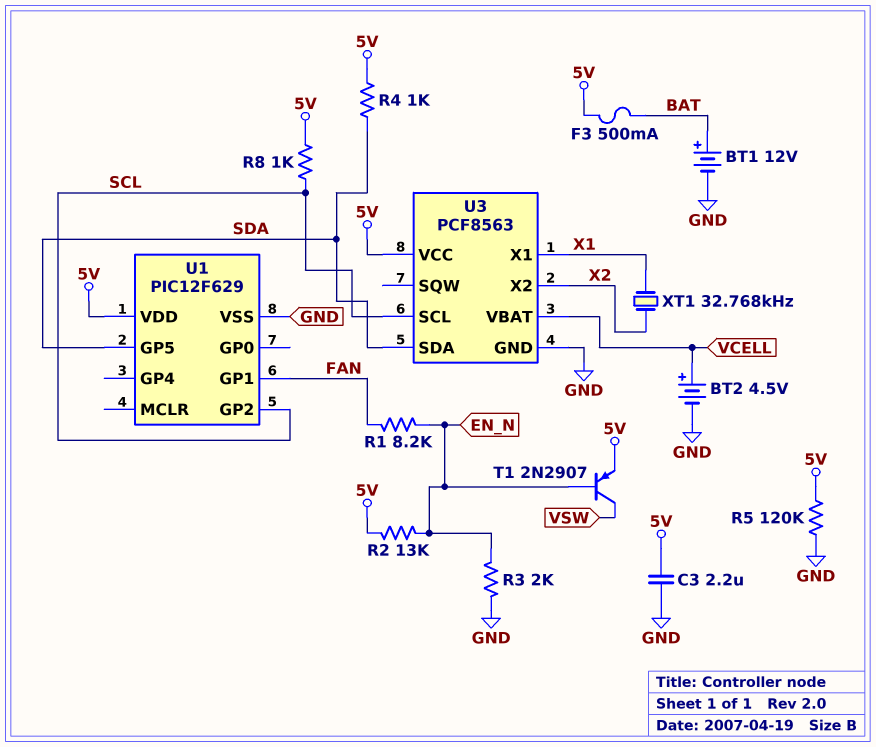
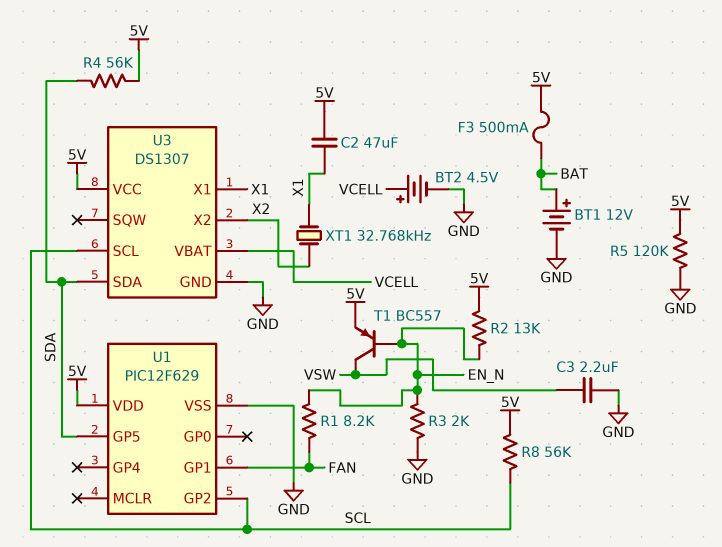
C2: none -> 47uF (5V, X1)
C3: 2.2uF (5V, GND) -> 2.2uF (GND, VSW)
R4: 1k (5V, SDA) -> 56k (5V, SDA)
R8: 1k (5V, SCL) -> 56k (5V, SCL)
T1: PNP 2N2907 (B EN_N, C VSW, E 5V) -> PNP BC557 (B EN_N, C VSW, E 5V)
U3: PCF8563 -> DS1307

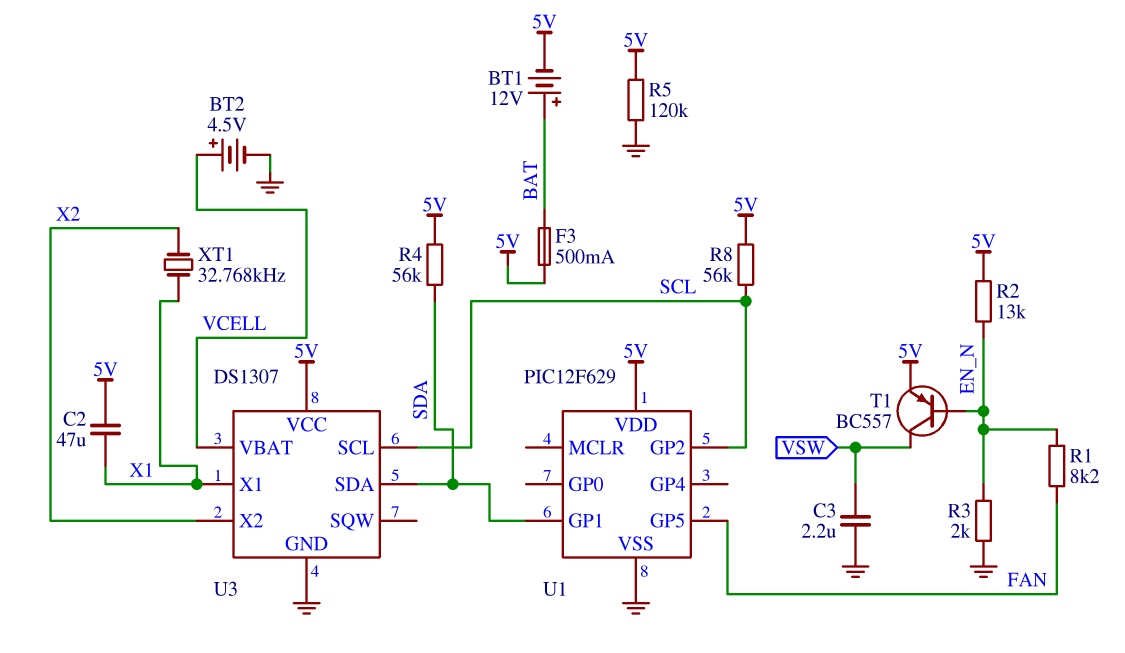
BT1: 12V (plus BAT, minus GND) -> 12V (plus BAT, minus 5V)
U1 pin GP1: FAN -> SDA
U1 pin GP5: SDA -> FAN

